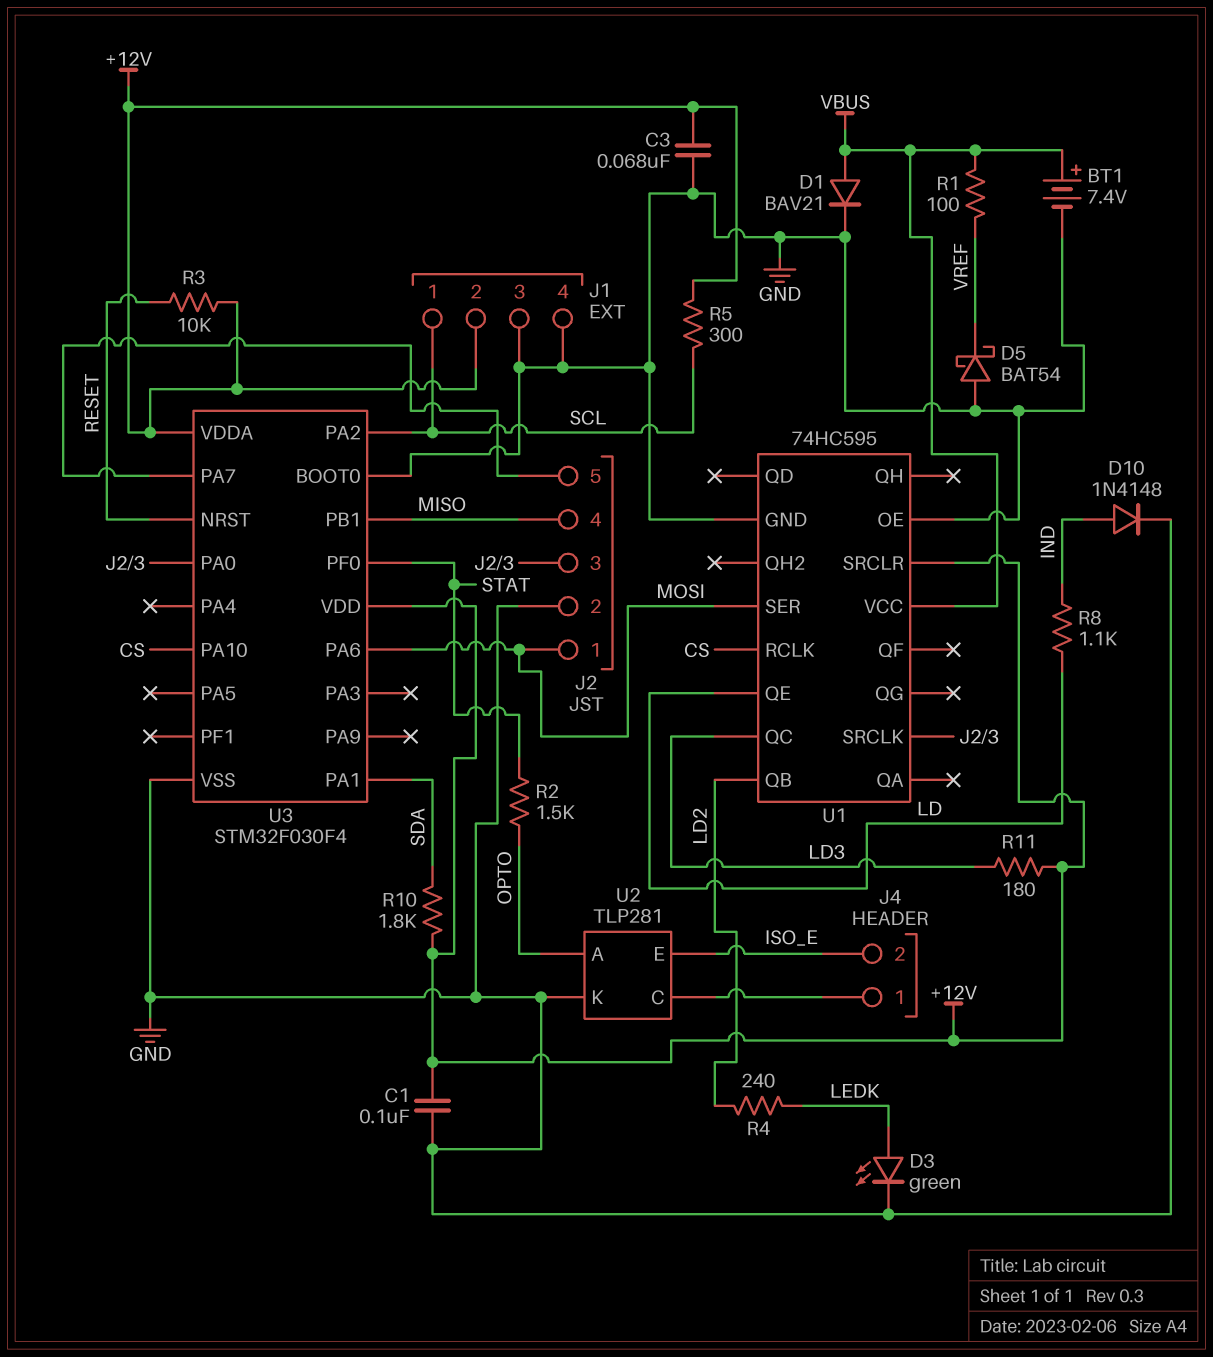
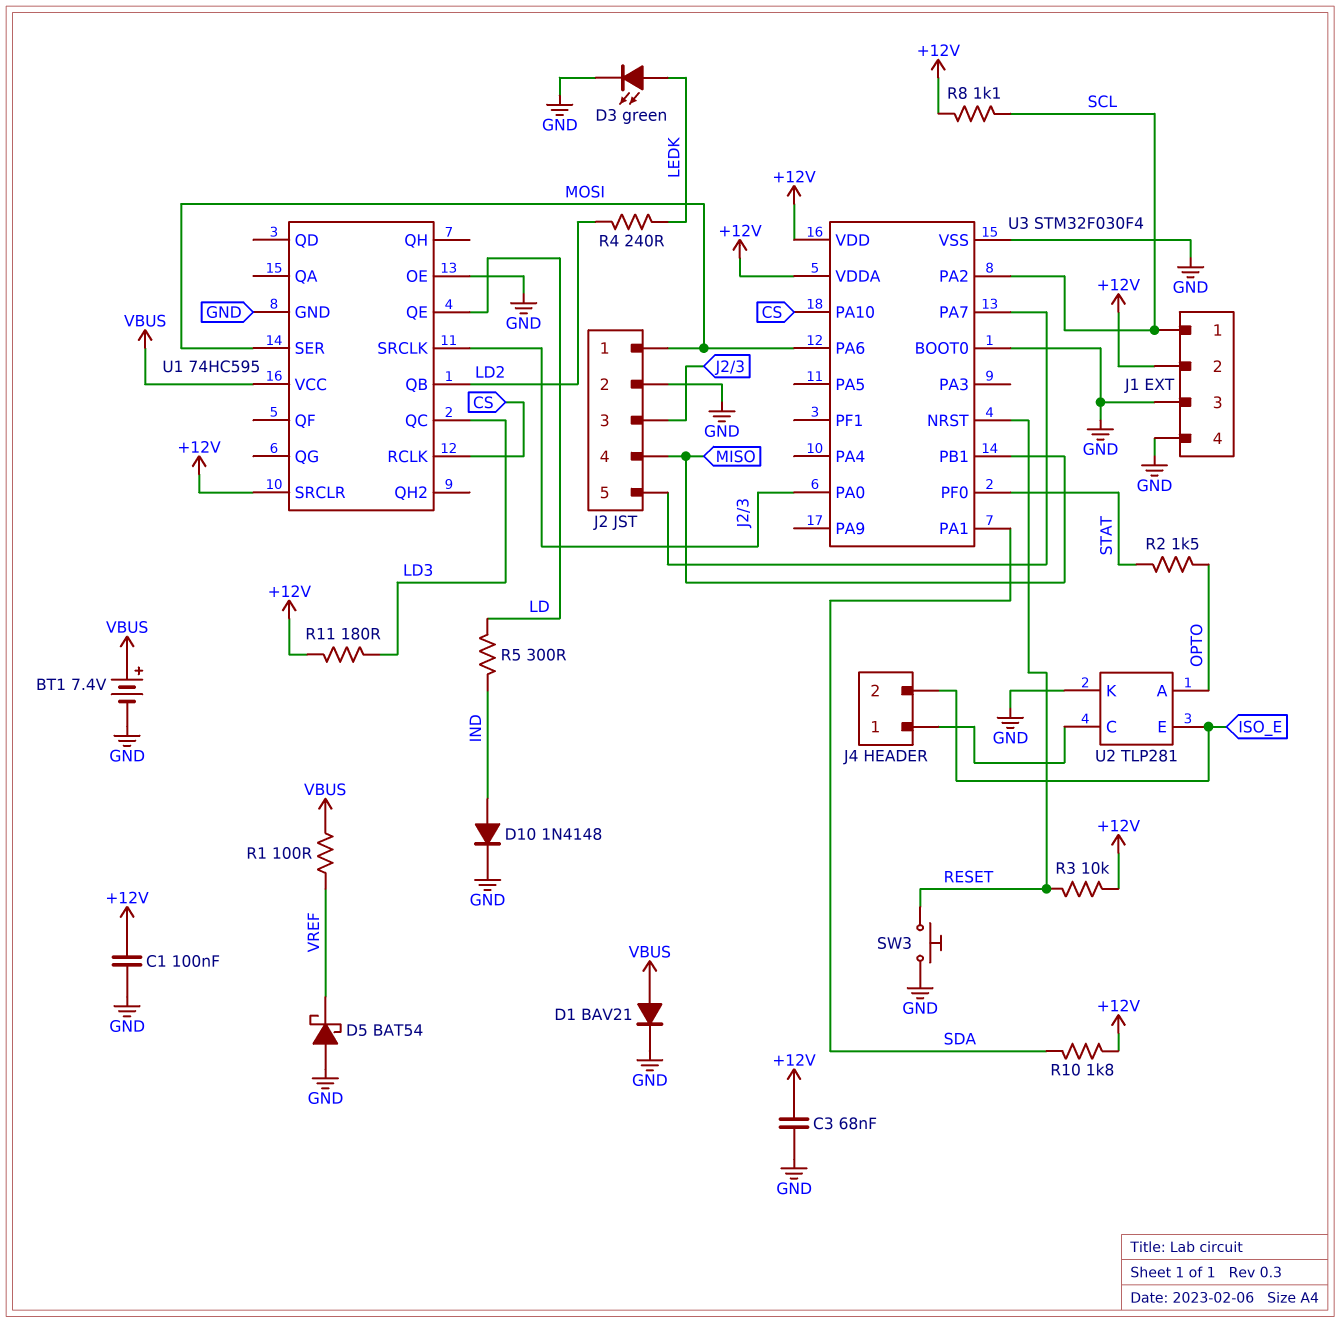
R5: 300 (+12V, SCL) -> 300 (IND, LD)
R8: 1.1k (IND, LD) -> 1.1k (+12V, SCL)
SW3: none -> button (GND, RESET)

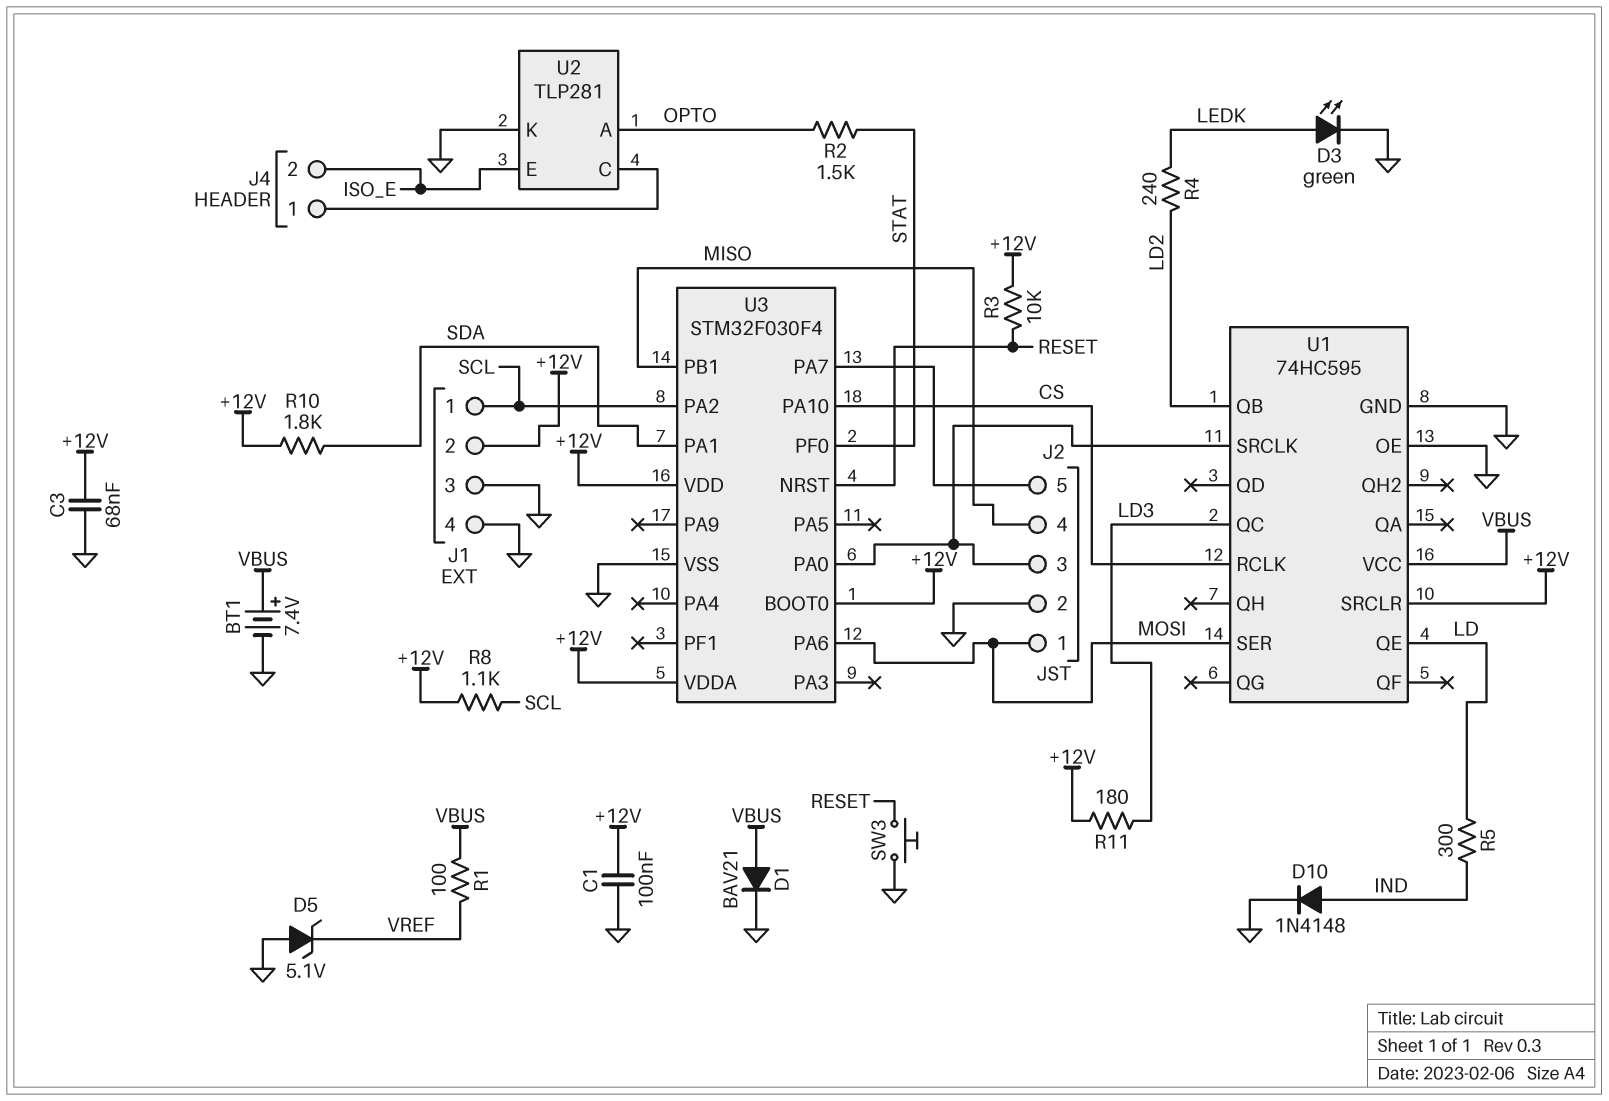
D5: schottky BAT54 (A GND, K VREF) -> zener 5.1V (A GND, K VREF)
U3 pin BOOT0: GND -> +12V

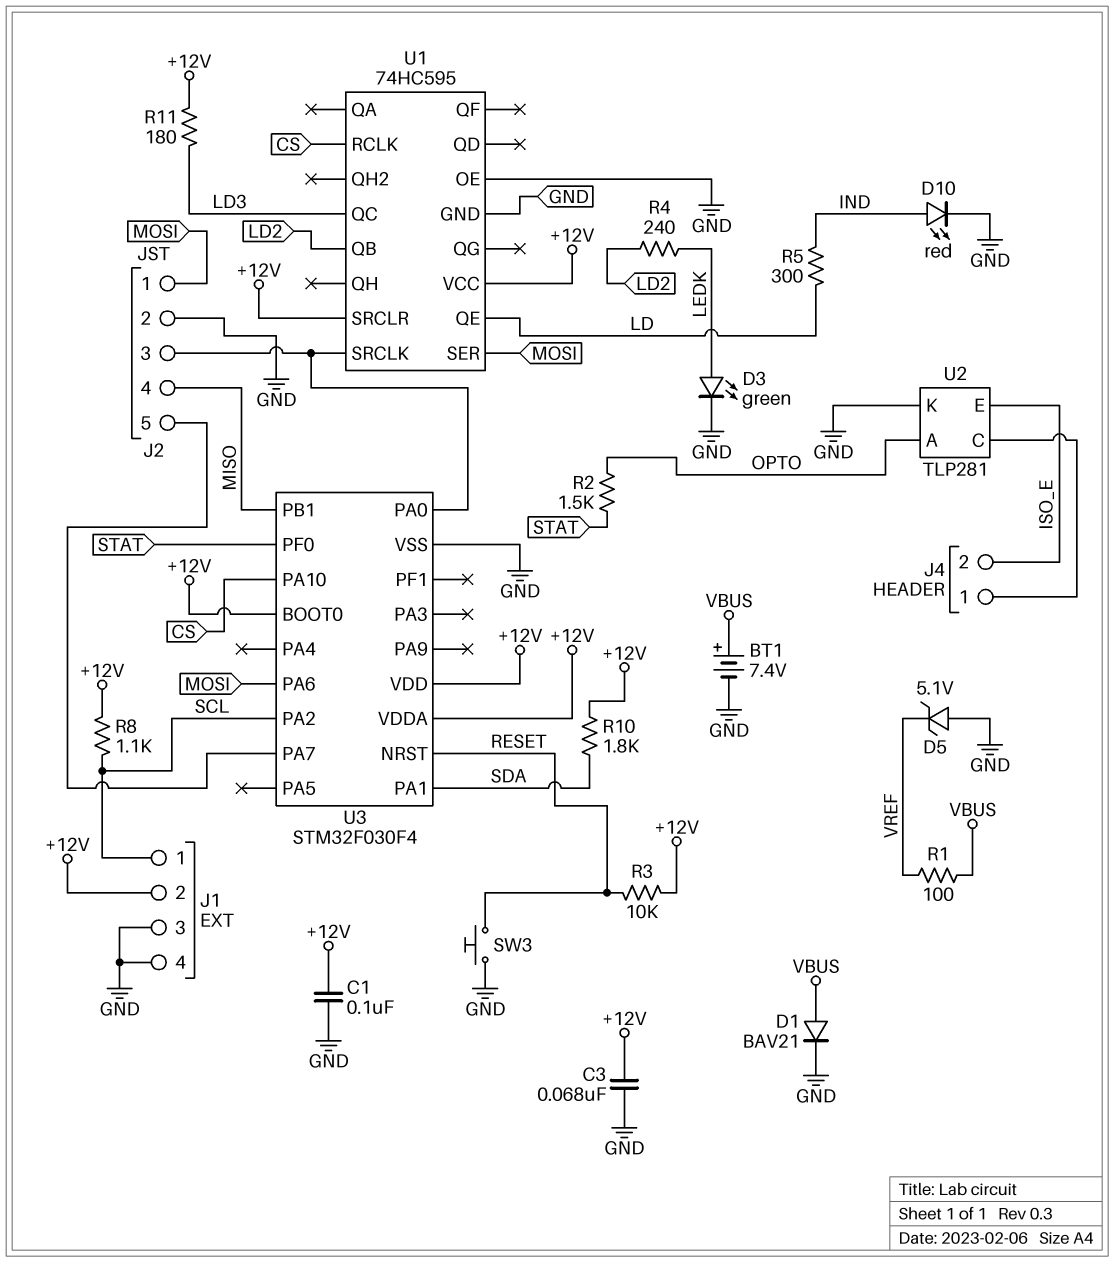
D10: diode 1N4148 (A IND, K GND) -> LED red (A IND, K GND)
U1 pin VCC: VBUS -> +12V

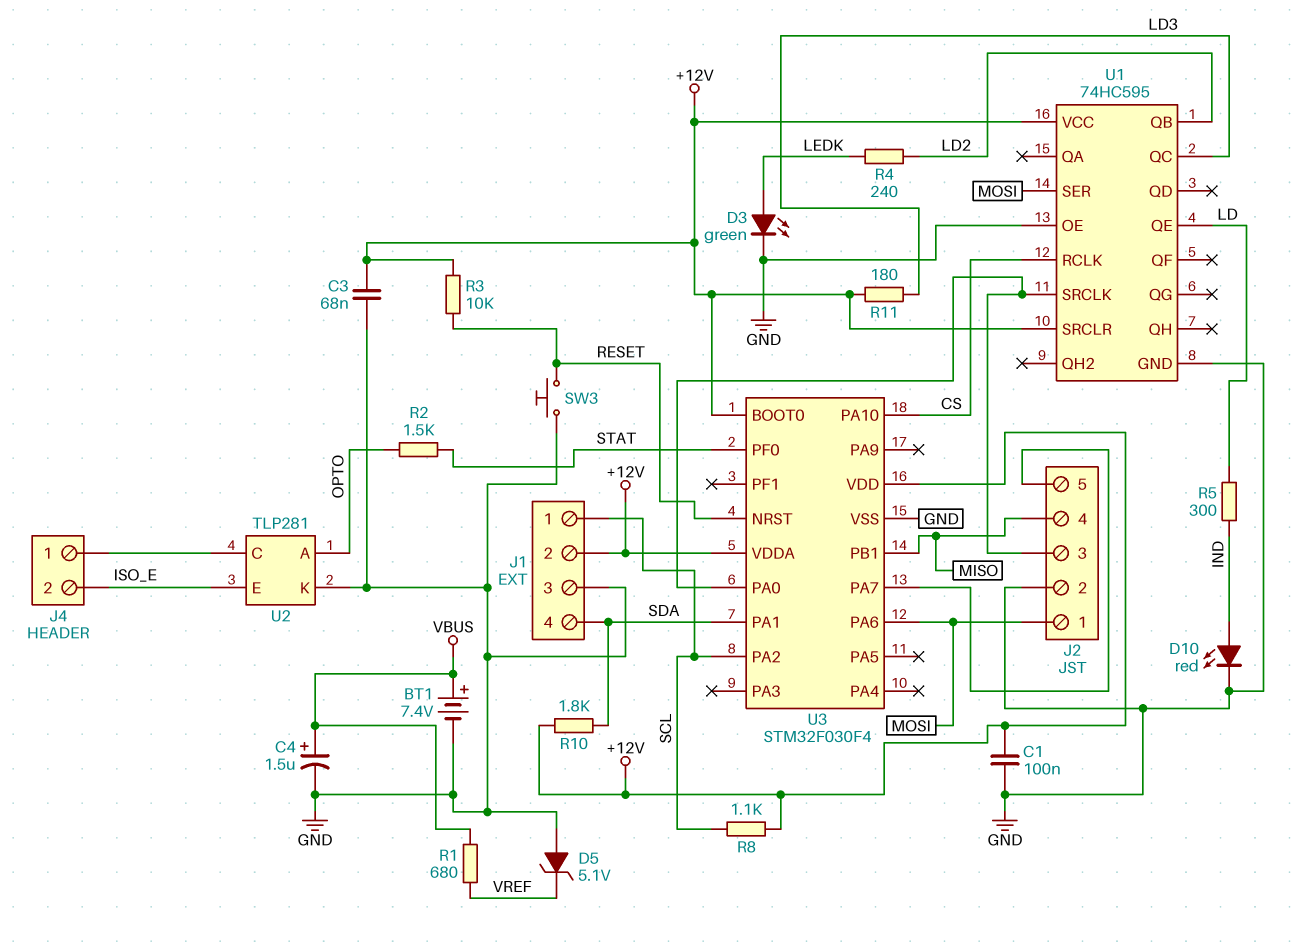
C4: none -> 1.5uF (plus VBUS, minus GND)
D1: diode BAV21 (A VBUS, K GND) -> none
J1 pin 4: GND -> SDA
R1: 100 (VBUS, VREF) -> 680 (VBUS, VREF)

